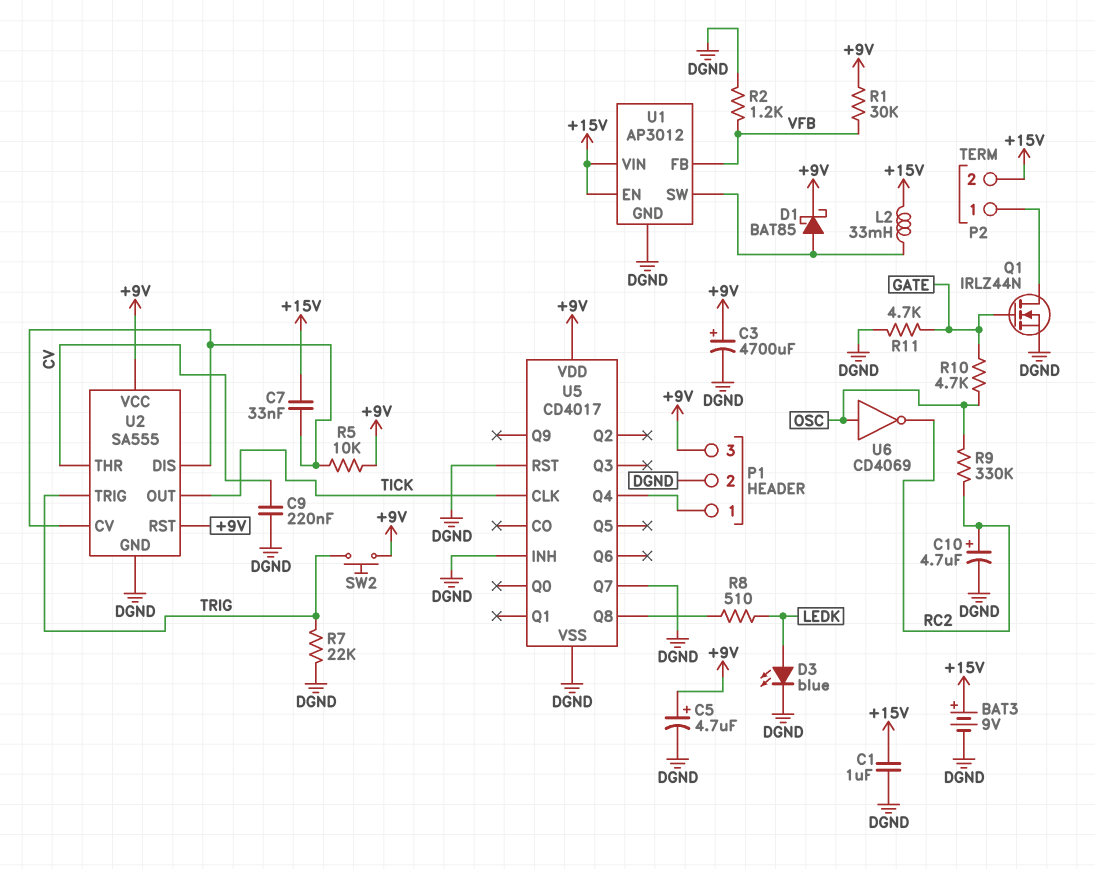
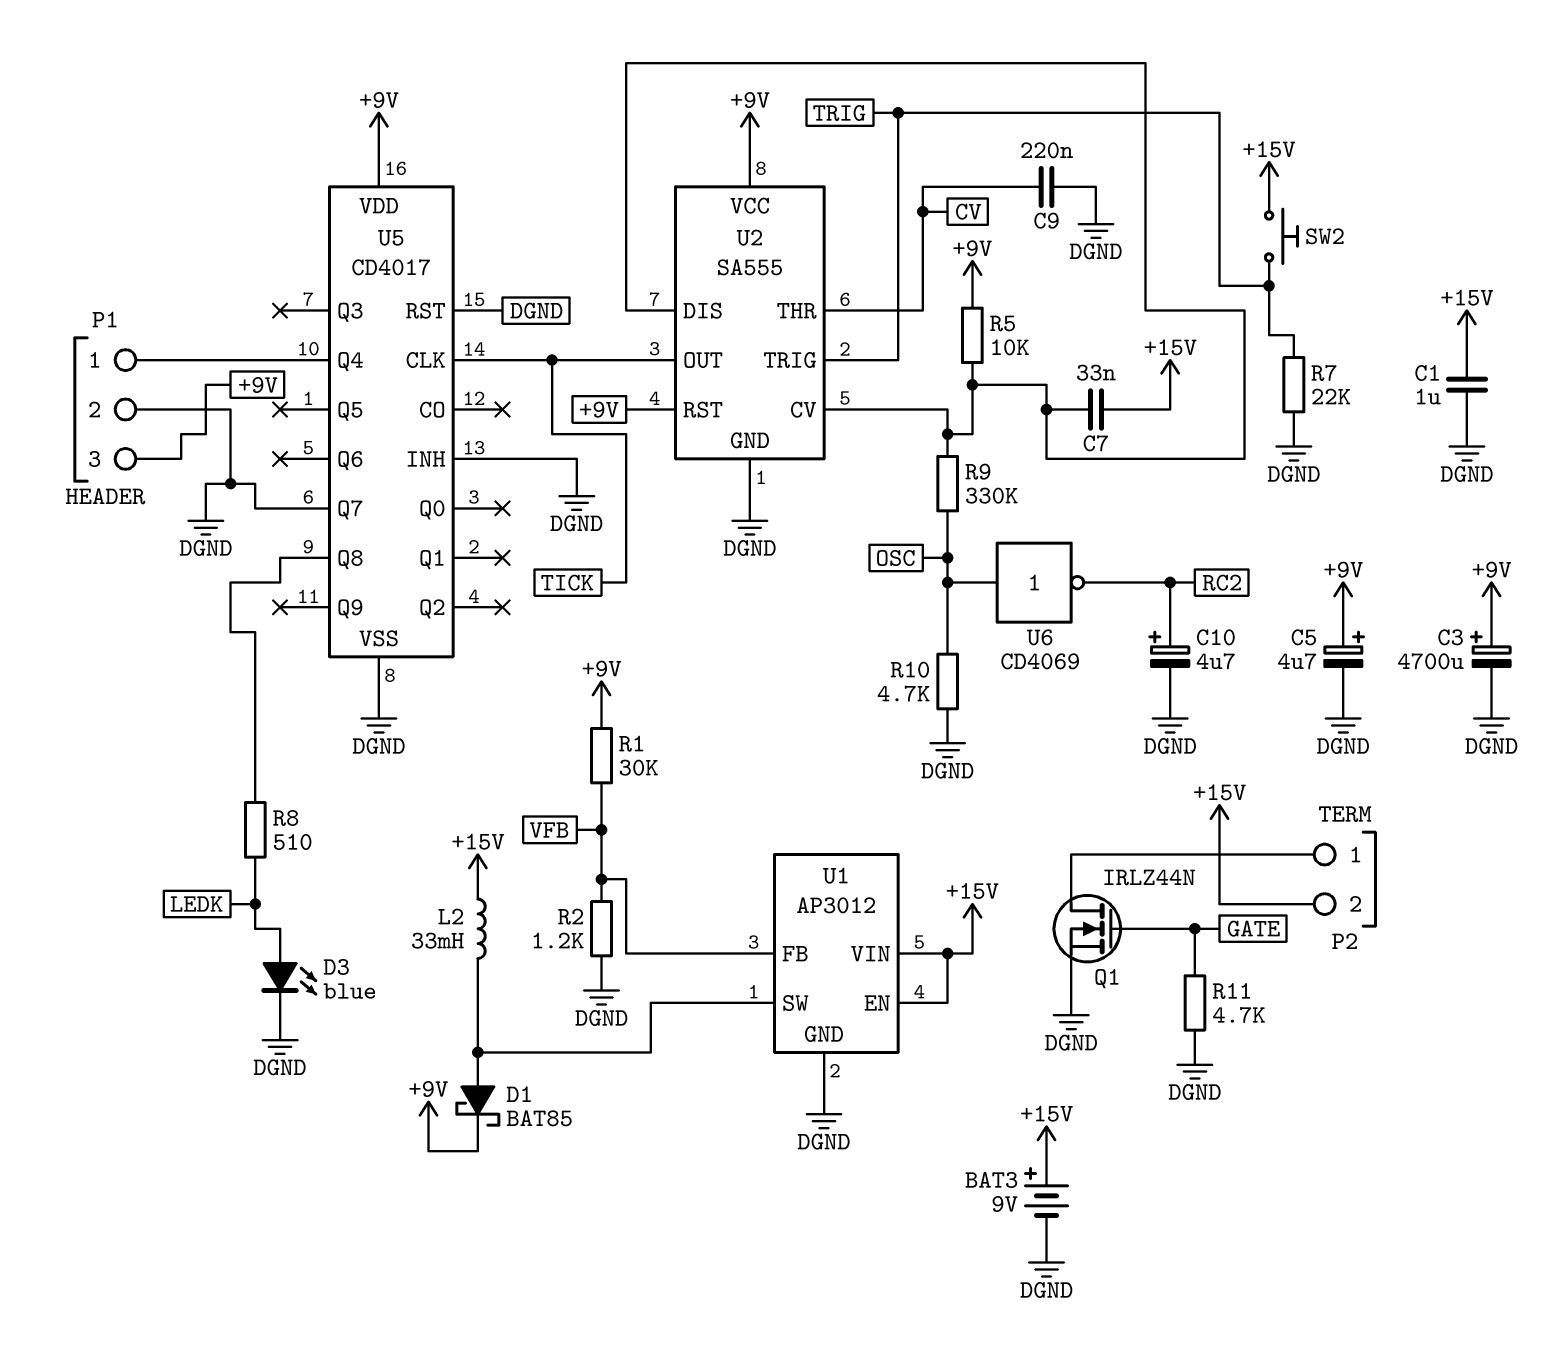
R9: 330k (OSC, RC2) -> 330k (OSC, U2/CV)
R10: 4.7k (GATE, OSC) -> 4.7k (DGND, OSC)
SW2: button (+9V, TRIG) -> button (+15V, TRIG)

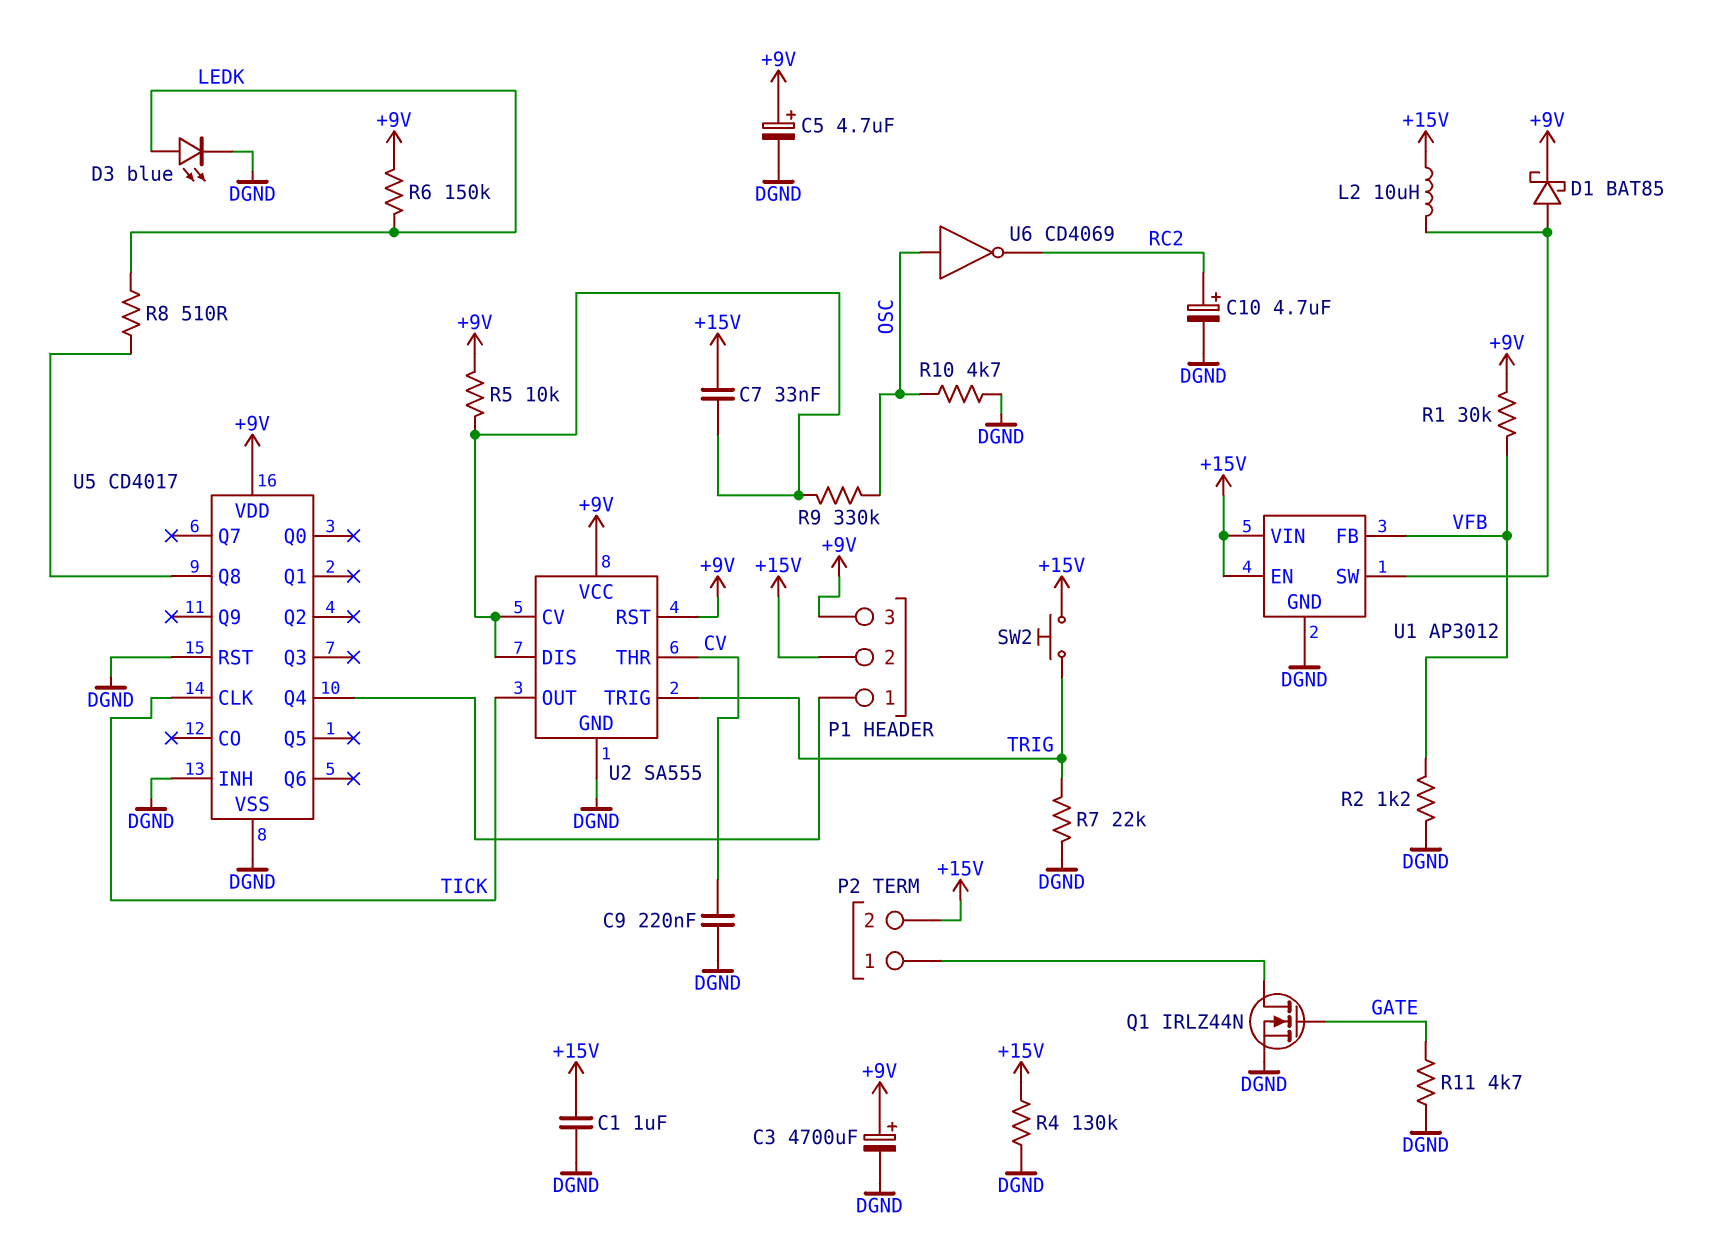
BAT3: 9V (plus +15V, minus DGND) -> none
L2: 33mH (+15V, U1/SW) -> 10uH (+15V, U1/SW)
P1 pin 2: DGND -> +15V
R4: none -> 130k (+15V, DGND)
R6: none -> 150k (+9V, LEDK)
U5 pin Q7: DGND -> none

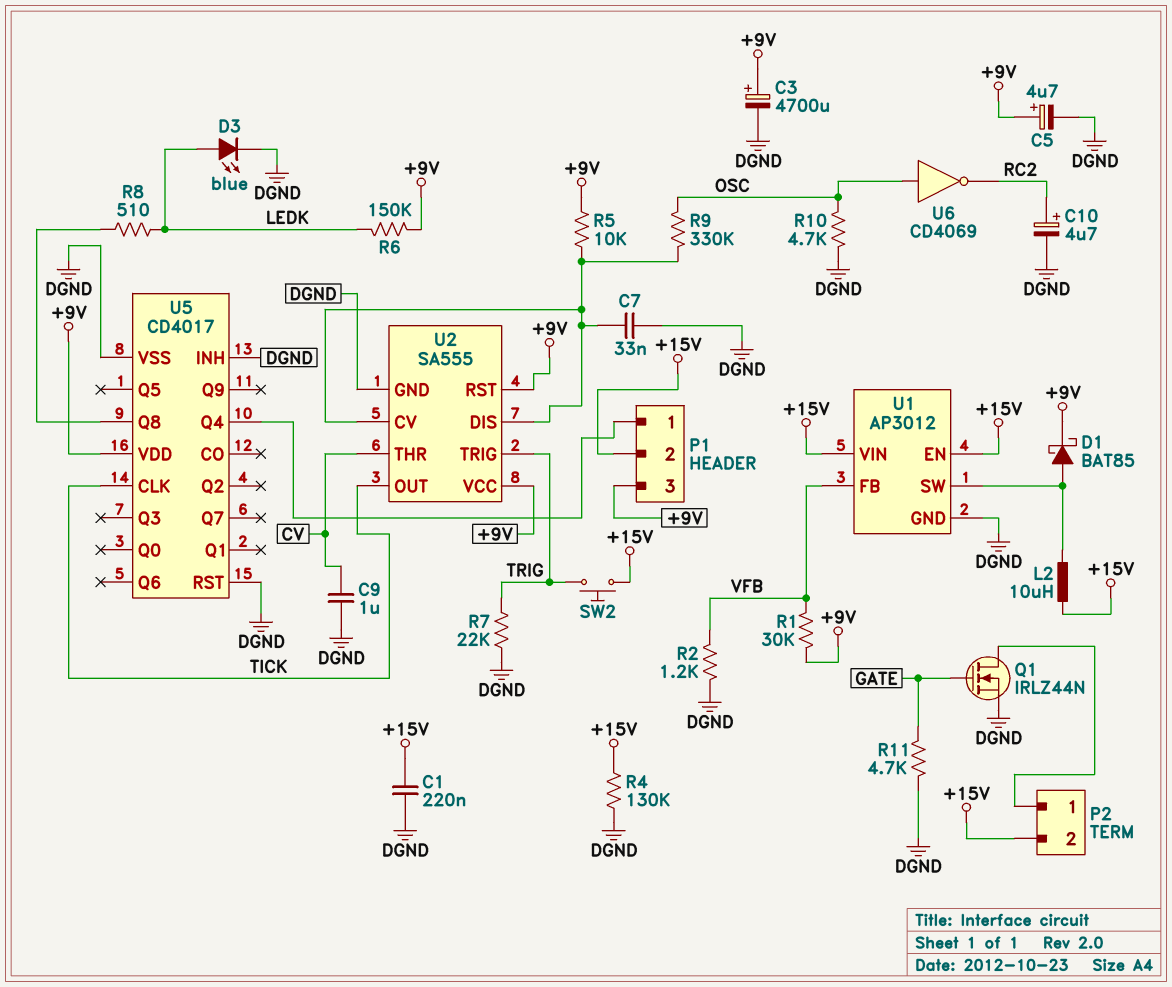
C1: 1uF (+15V, DGND) -> 220nF (+15V, DGND)
C7: 33nF (+15V, U2/CV) -> 33nF (DGND, U2/CV)
C9: 220nF (CV, DGND) -> 1uF (CV, DGND)

